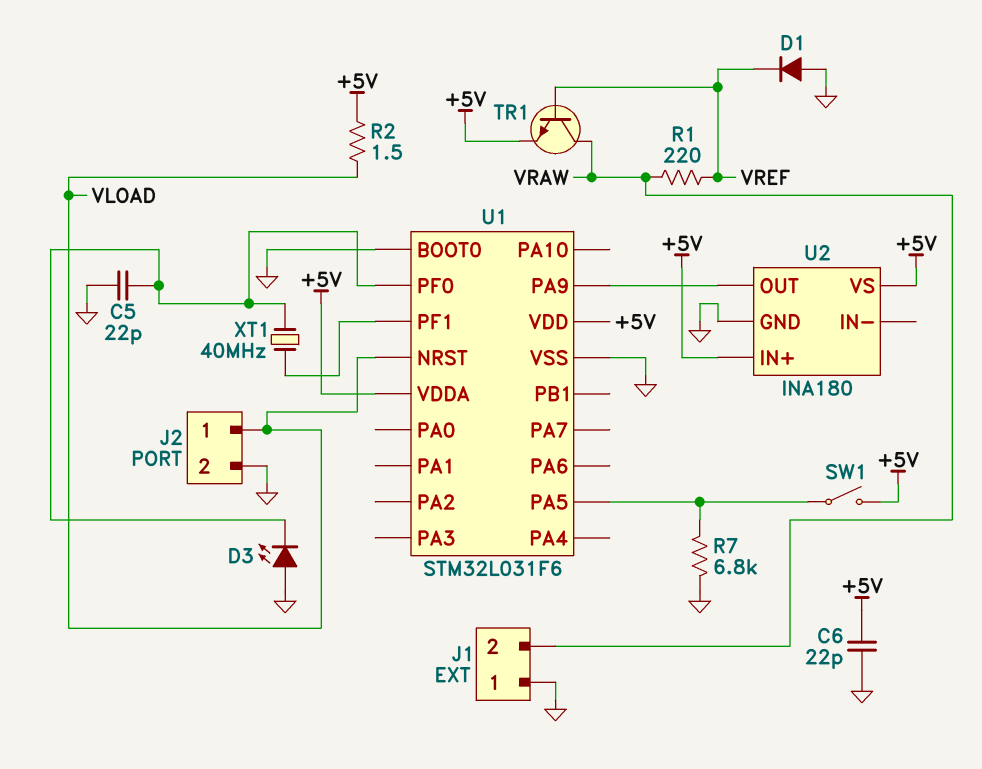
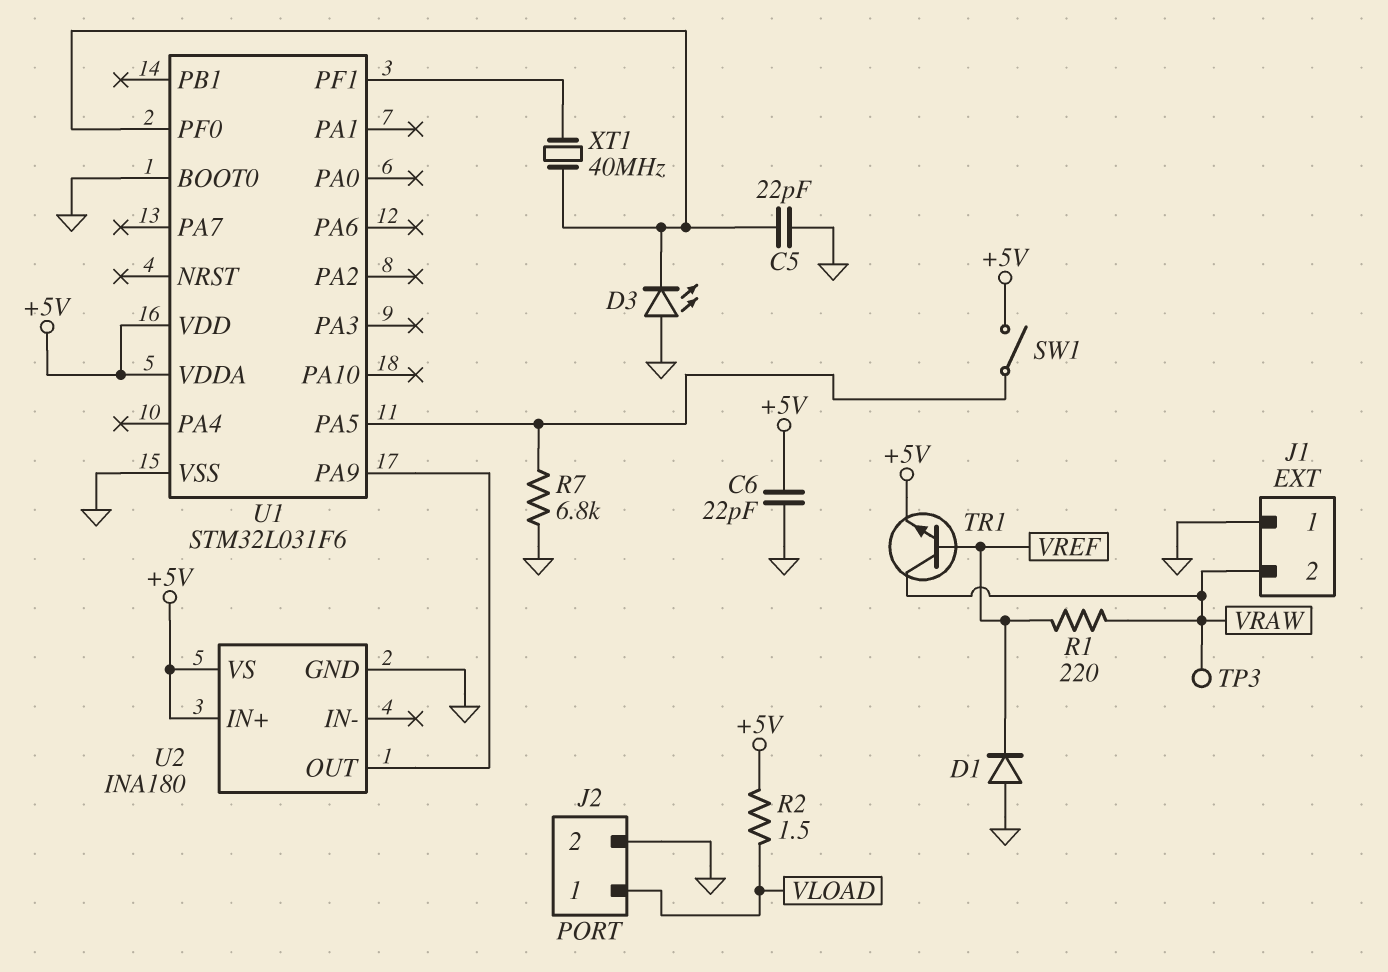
TP3: none -> test point (VRAW)
U1 pin NRST: VLOAD -> none

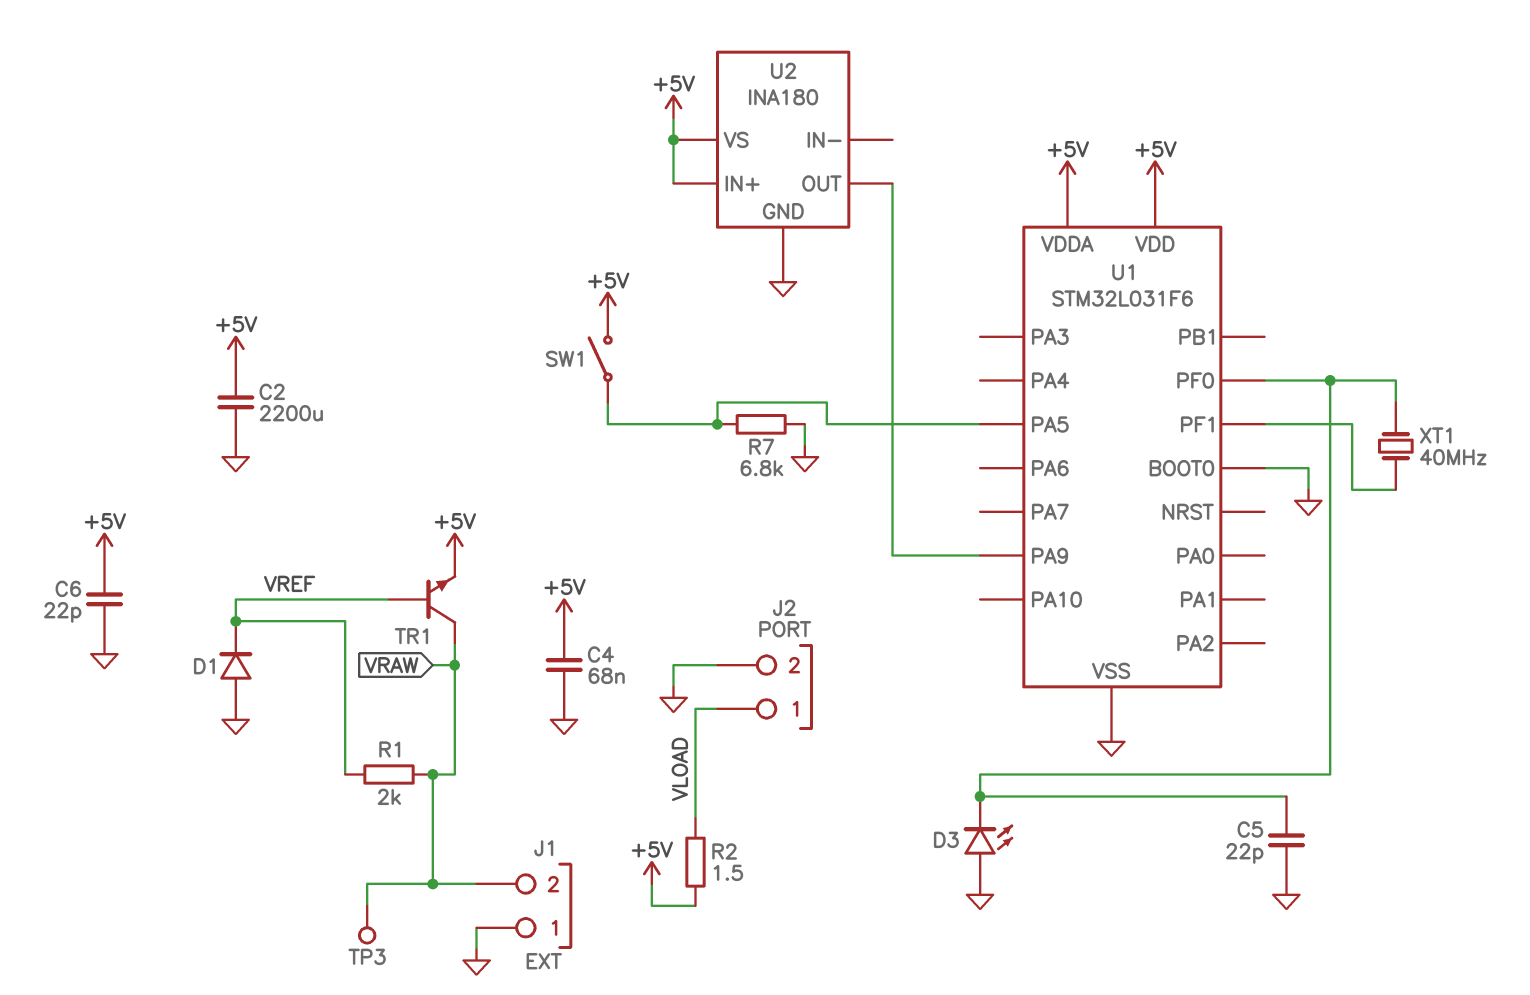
C2: none -> 2200uF (+5V, GND)
C4: none -> 68nF (+5V, GND)
R1: 220 (VRAW, VREF) -> 2k (VRAW, VREF)

